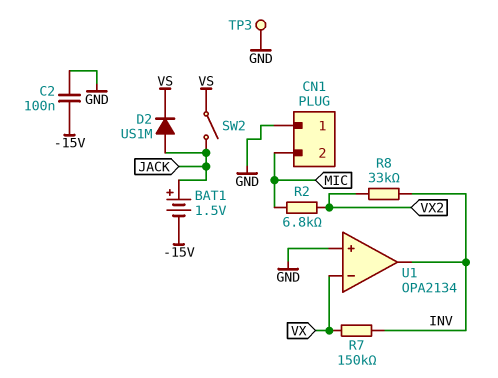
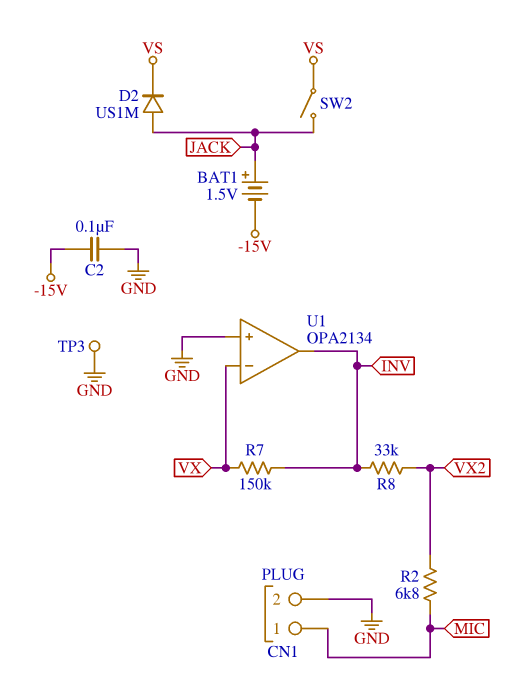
CN1 pin 1: GND -> MIC
CN1 pin 2: MIC -> GND

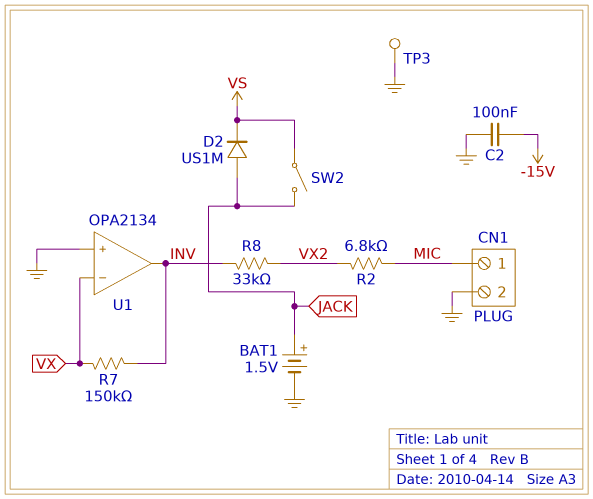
BAT1: 1.5V (plus JACK, minus -15V) -> 1.5V (plus JACK, minus GND)

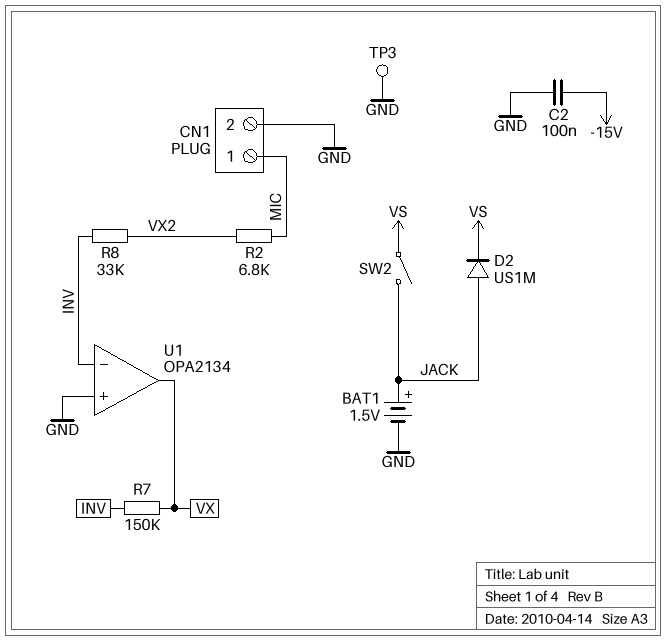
U1 pin in-: VX -> INV
U1 pin out: INV -> VX

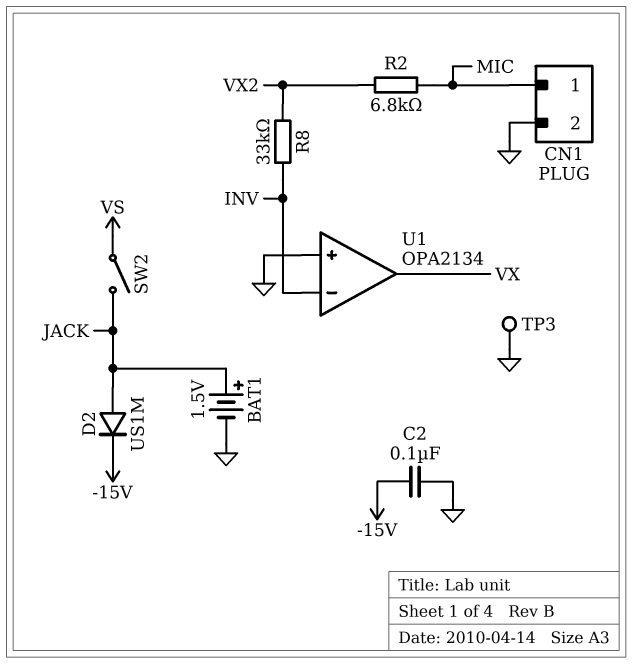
D2: diode US1M (A JACK, K VS) -> diode US1M (A JACK, K -15V)
R7: 150k (INV, VX) -> none

